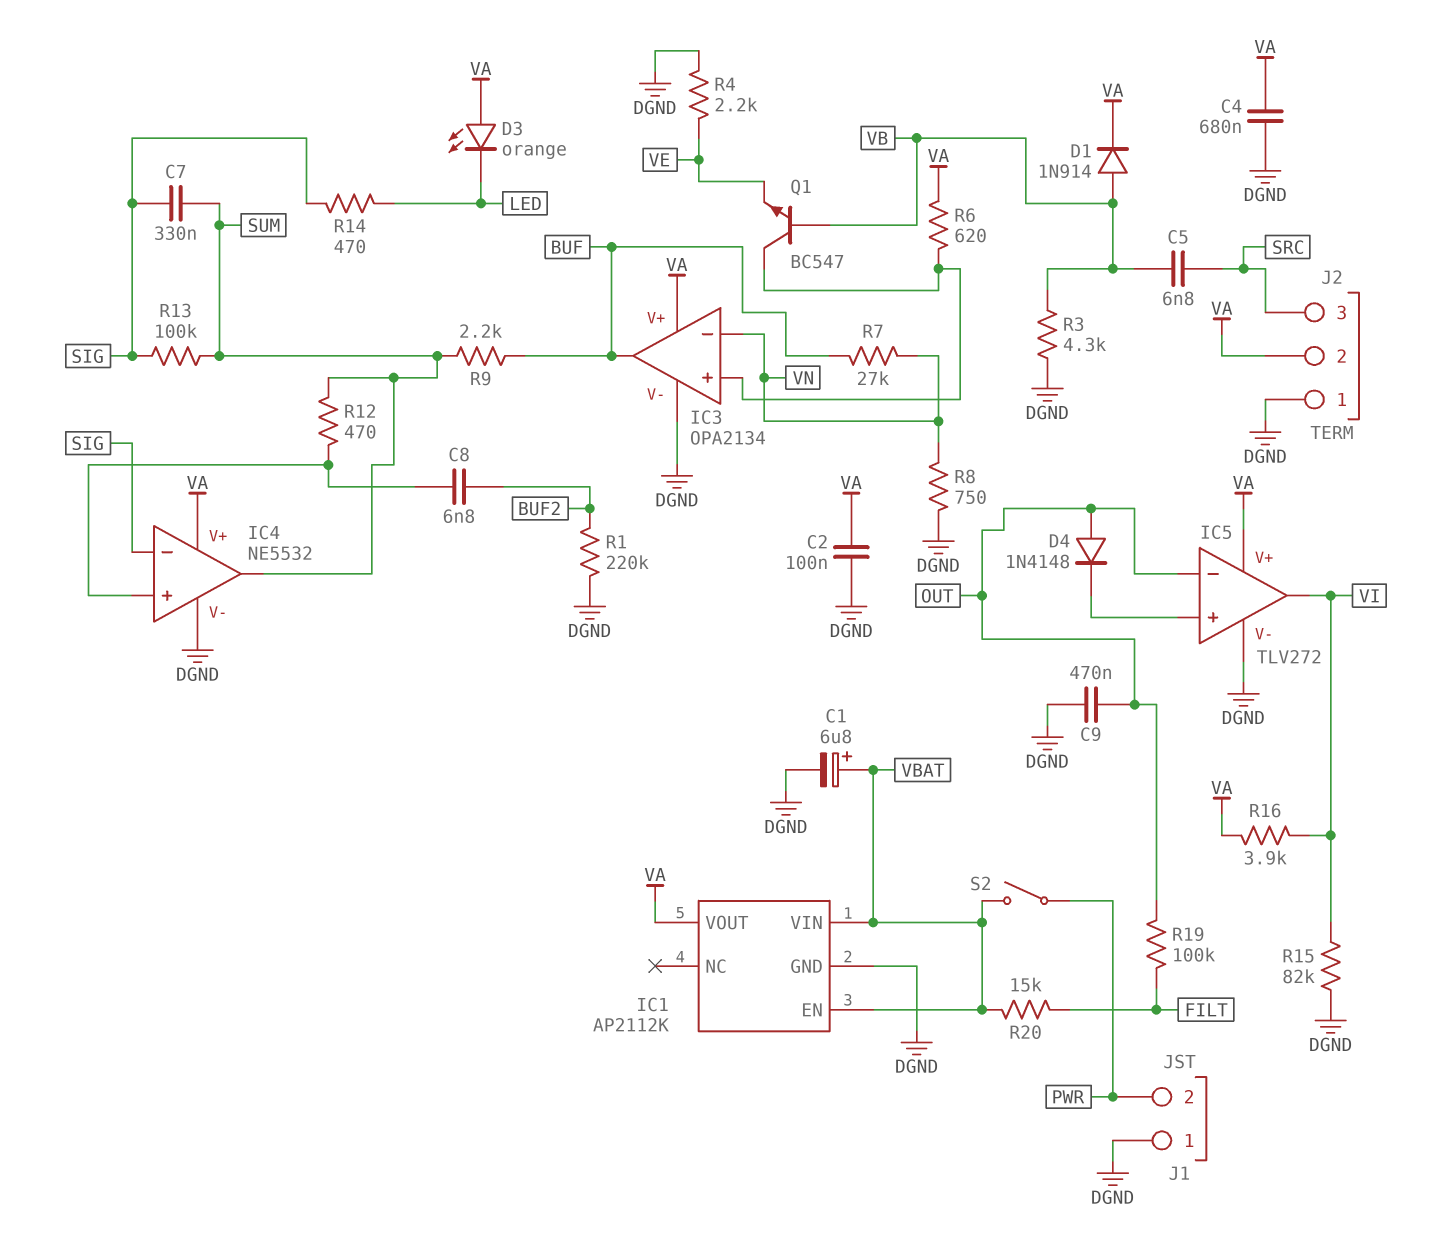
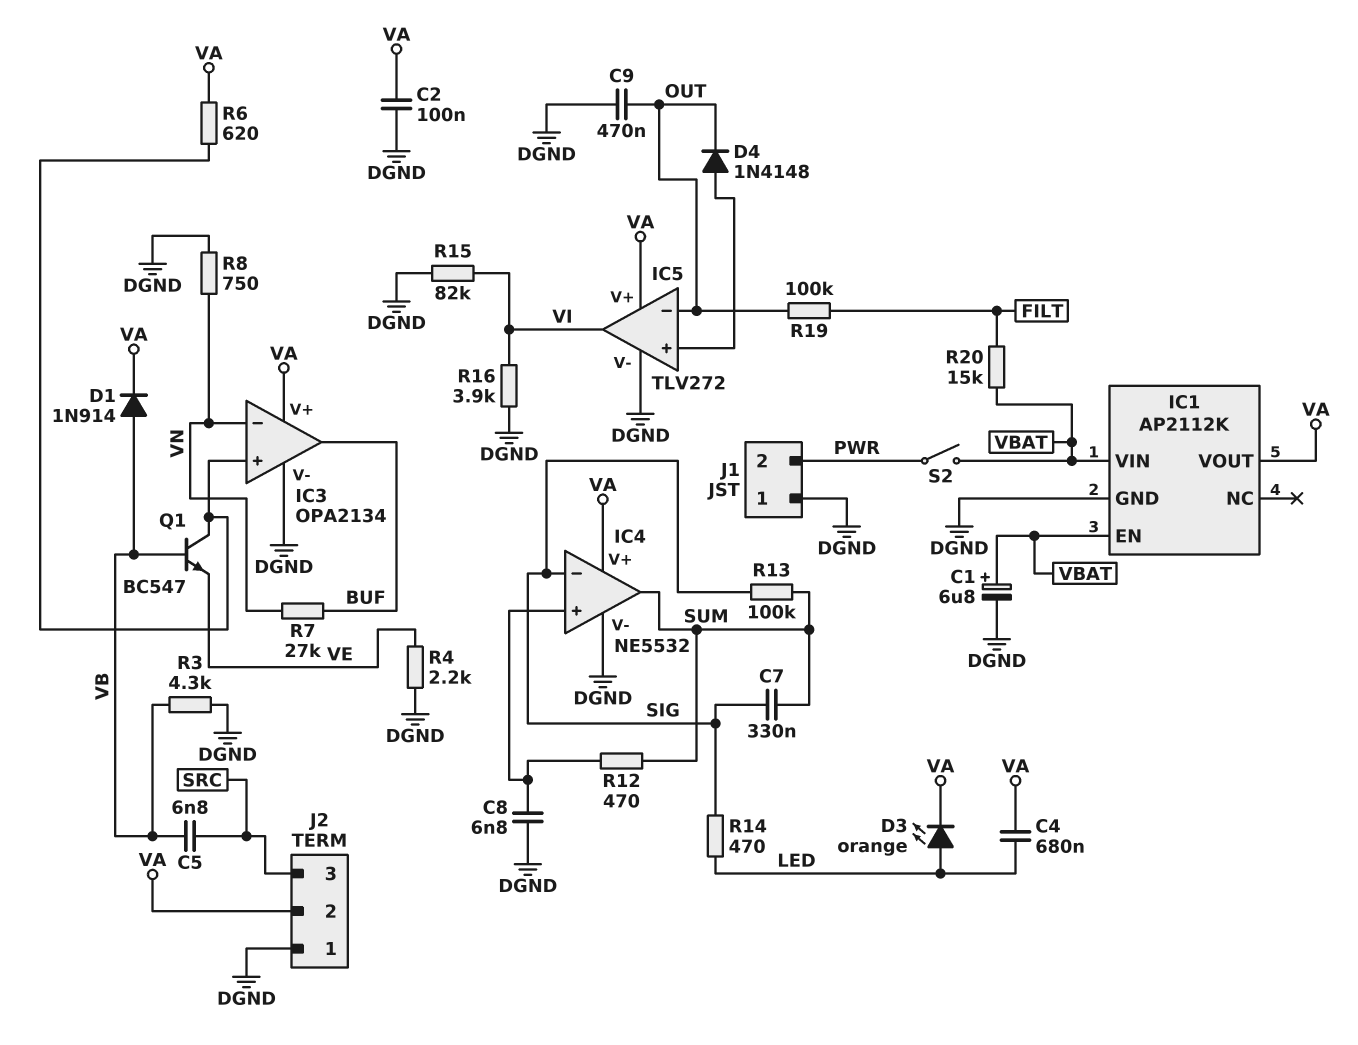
C4: 680nF (DGND, VA) -> 680nF (LED, VA)
C8: 6.8nF (BUF2, IC4/in+) -> 6.8nF (DGND, IC4/in+)
D3: LED orange (A VA, K LED) -> LED orange (A LED, K VA)
D4: diode 1N4148 (A OUT, K IC5/in+) -> diode 1N4148 (A IC5/in+, K OUT)
R1: 220k (BUF2, DGND) -> none
R9: 2.2k (BUF, SUM) -> none
R16: 3.9k (VA, VI) -> 3.9k (DGND, VI)

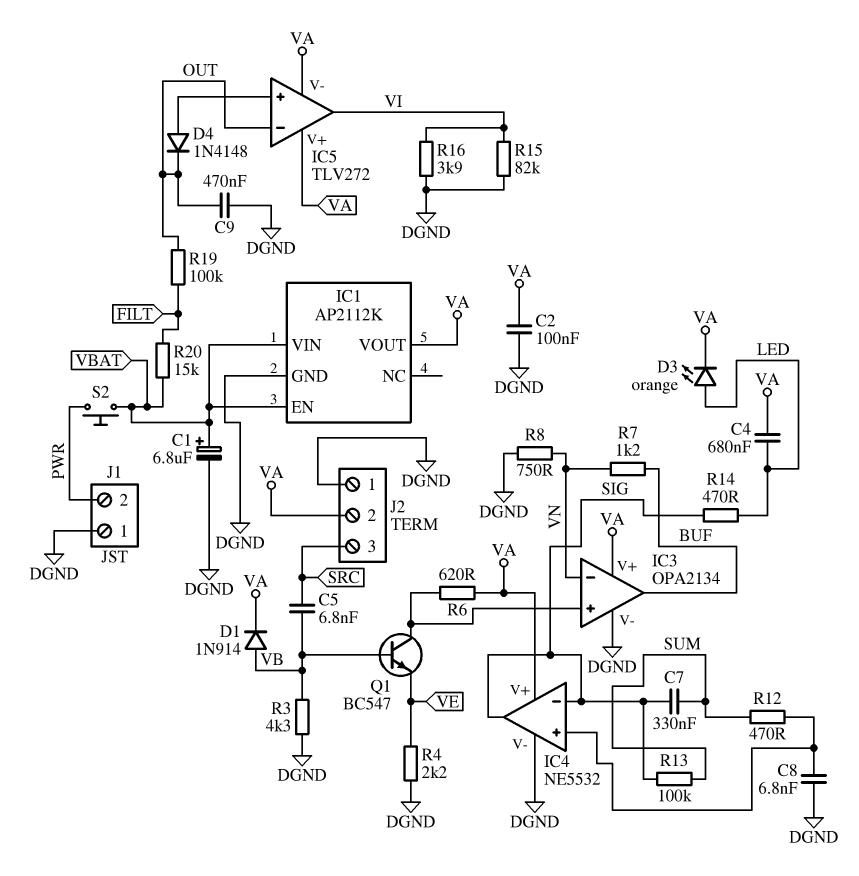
IC4 pin out: SUM -> SIG
IC5 pin V-: DGND -> VA
R7: 27k (BUF, VN) -> 1.2k (BUF, VN)
S2: switch (PWR, VBAT) -> button (PWR, VBAT)

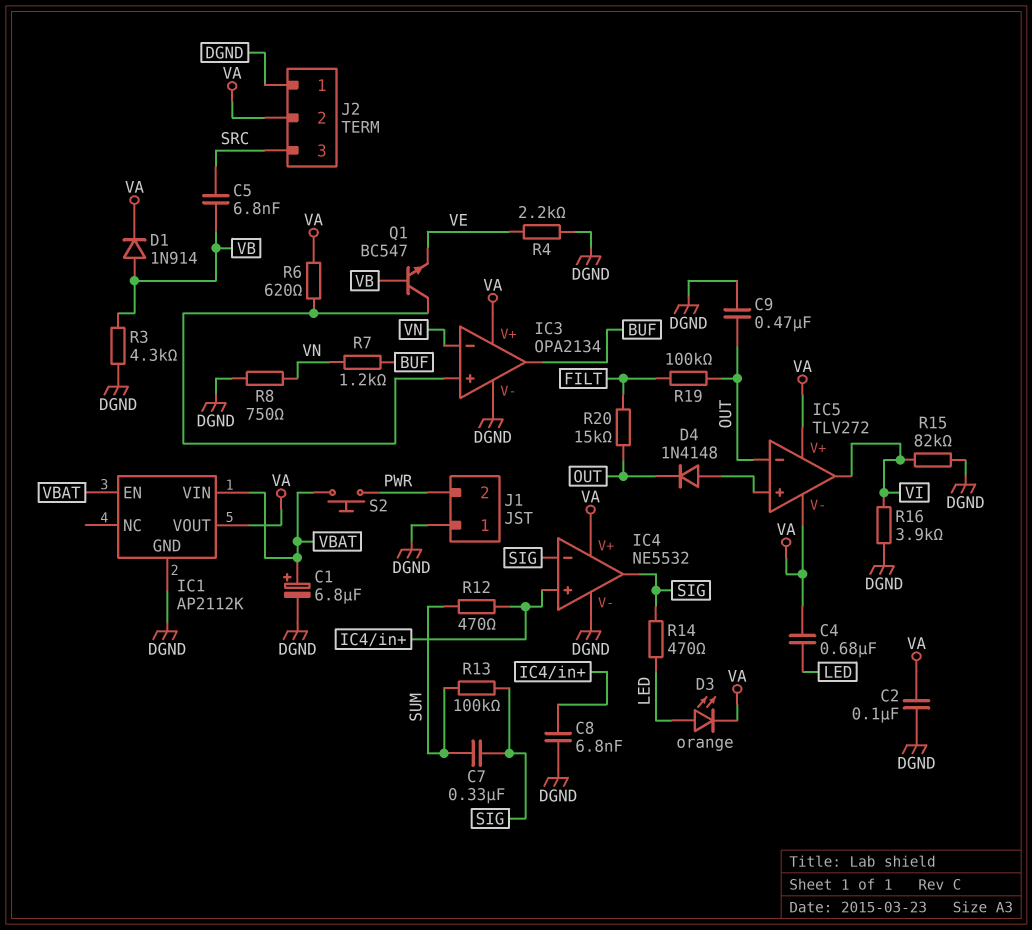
R20: 15k (FILT, VBAT) -> 15k (FILT, OUT)

